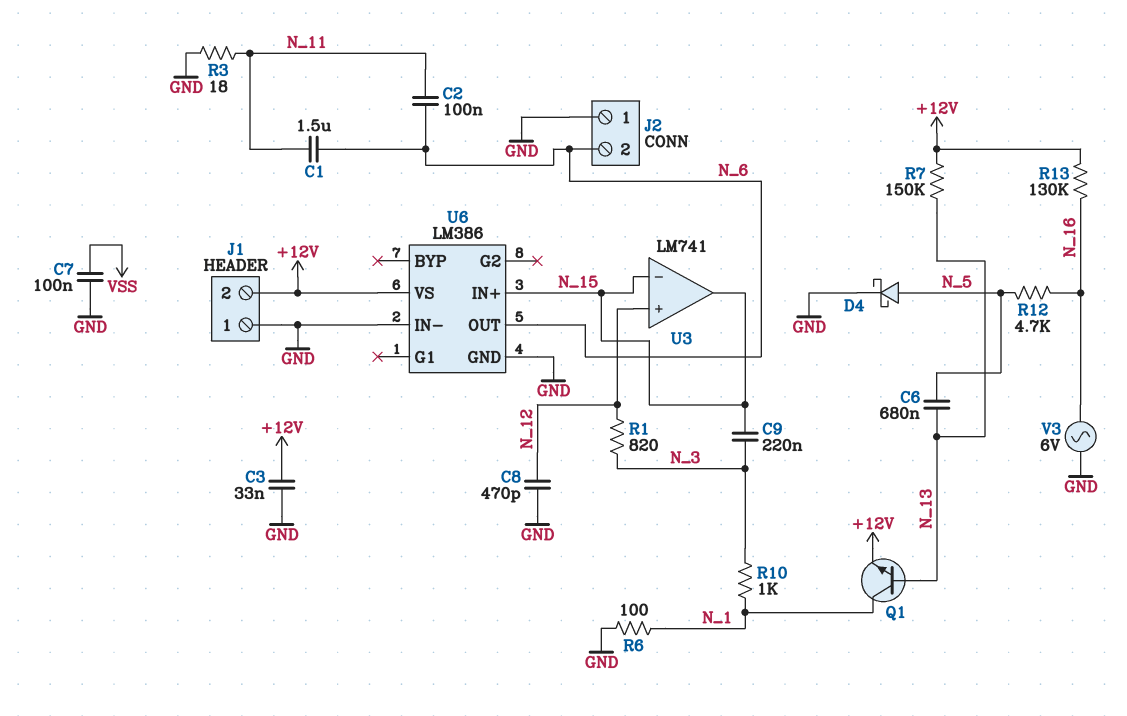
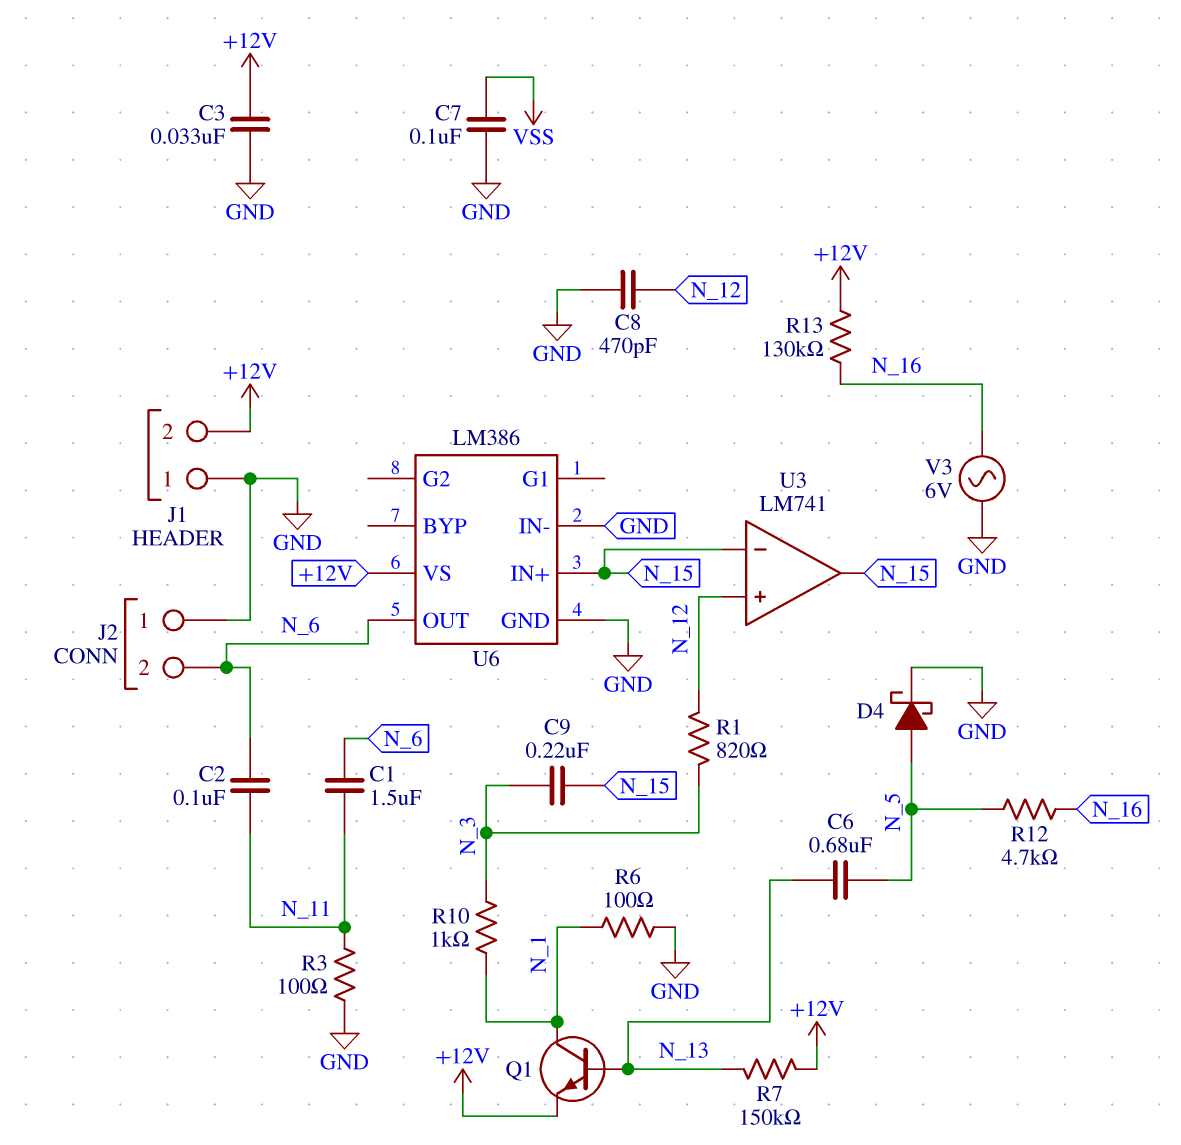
R3: 18 (GND, N_11) -> 100 (GND, N_11)

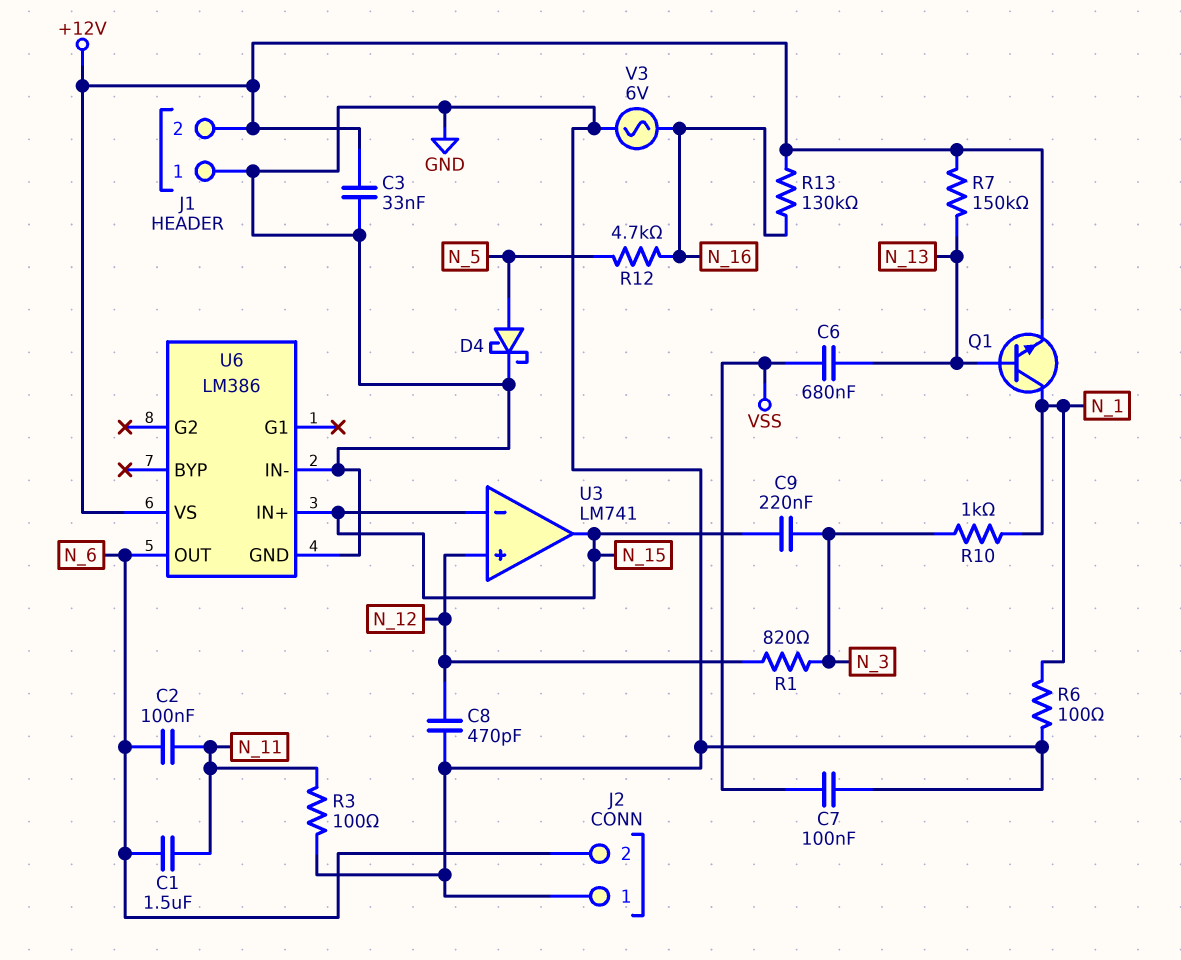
C6: 680nF (N_5, N_13) -> 680nF (N_13, VSS)

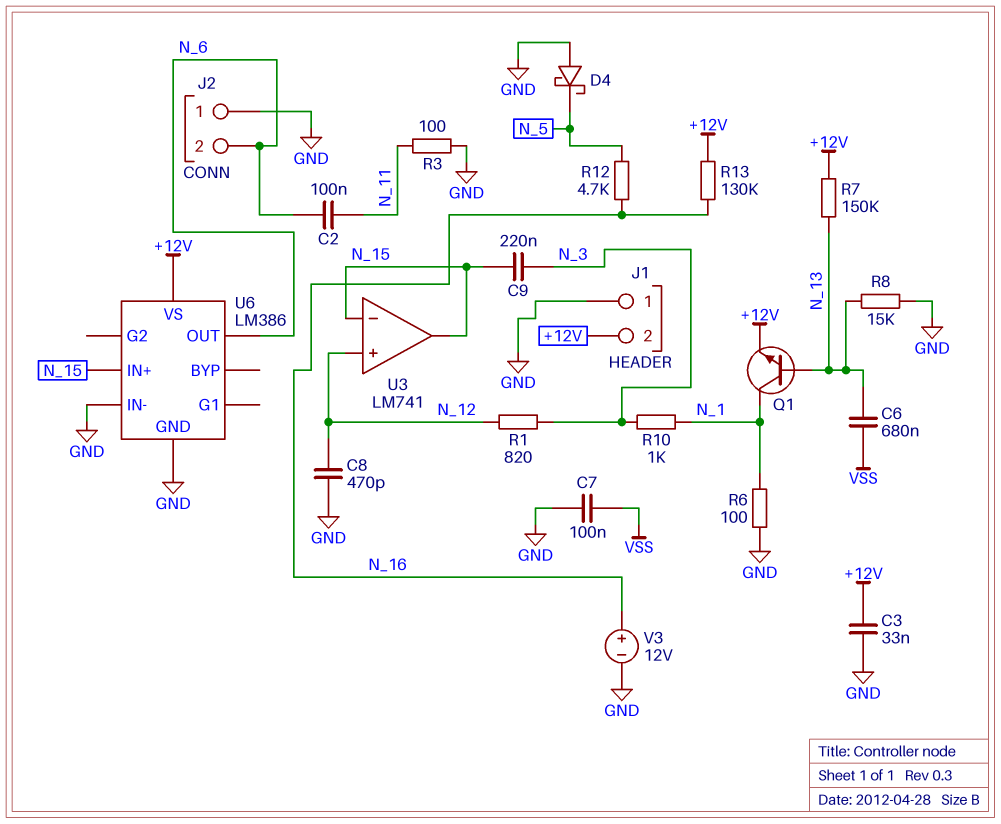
C1: 1.5uF (N_6, N_11) -> none
D4: schottky (A N_5, K GND) -> schottky (A GND, K N_5)
R8: none -> 15k (GND, N_13)
V3: AC 6V (GND, N_16) -> 12V (plus N_16, minus GND)

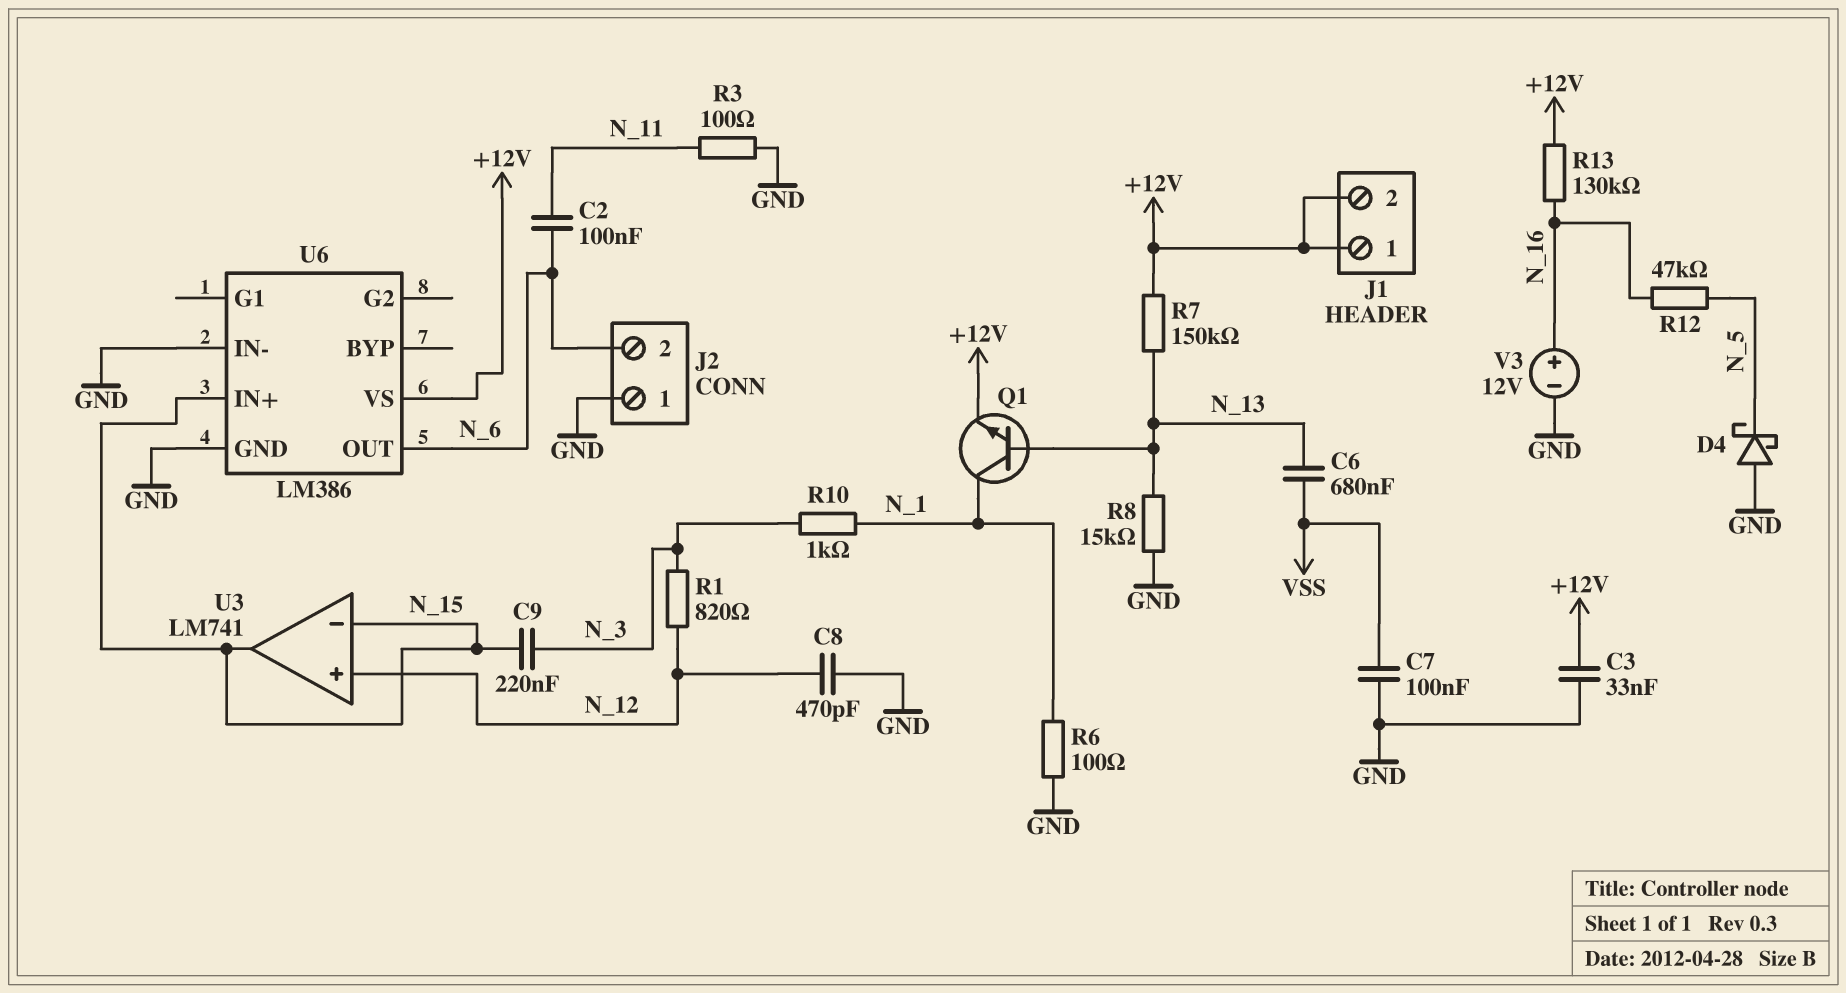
J1 pin 1: GND -> +12V
R12: 4.7k (N_5, N_16) -> 47k (N_5, N_16)

